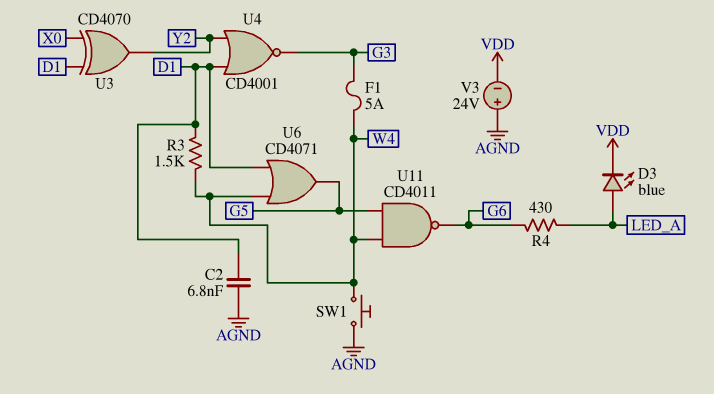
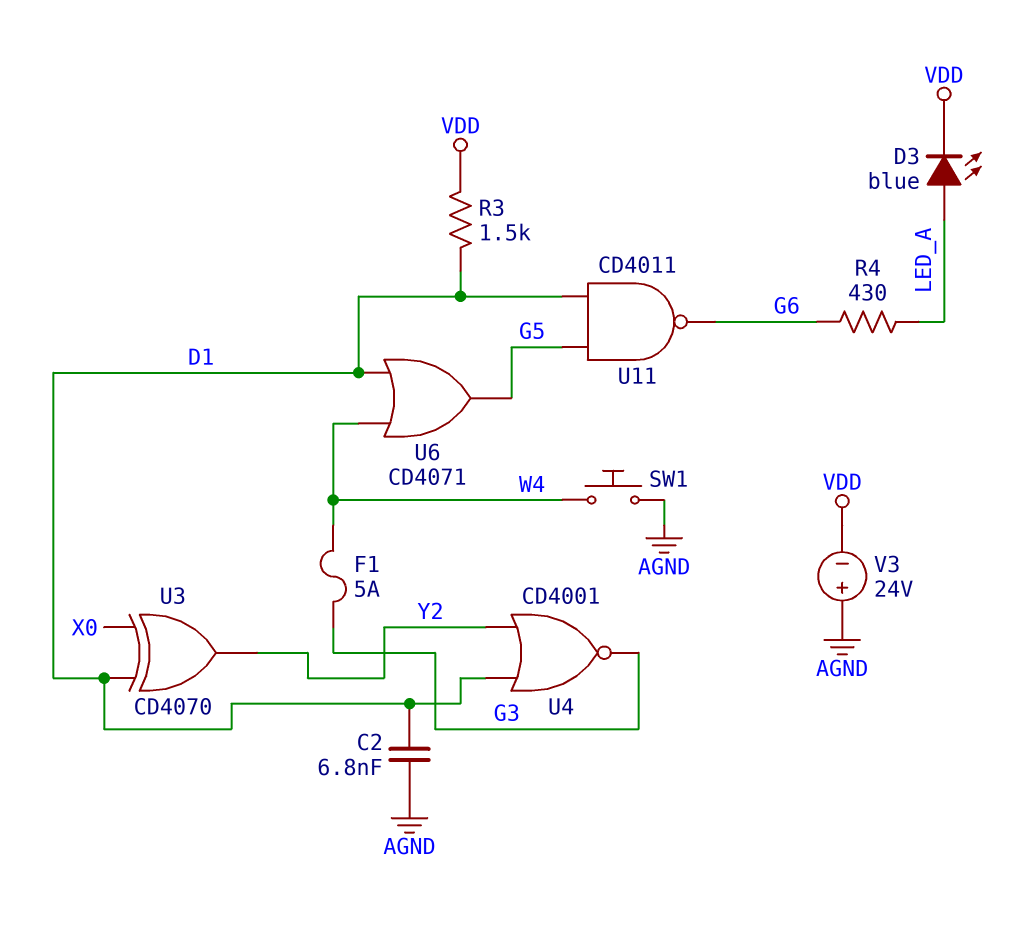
R3: 1.5k (D1, W4) -> 1.5k (D1, VDD)
U11: NAND CD4011 (in G5, in W4, out G6) -> NAND CD4011 (in D1, in G5, out G6)

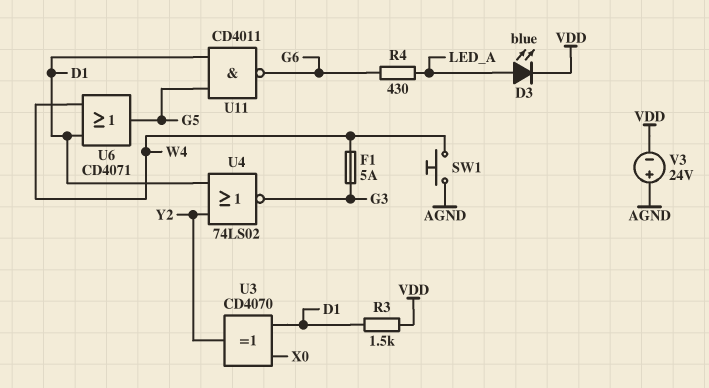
C2: 6.8nF (AGND, D1) -> none
U4: NOR CD4001 (in D1, in Y2, out G3) -> NOR 74LS02 (in D1, in Y2, out G3)

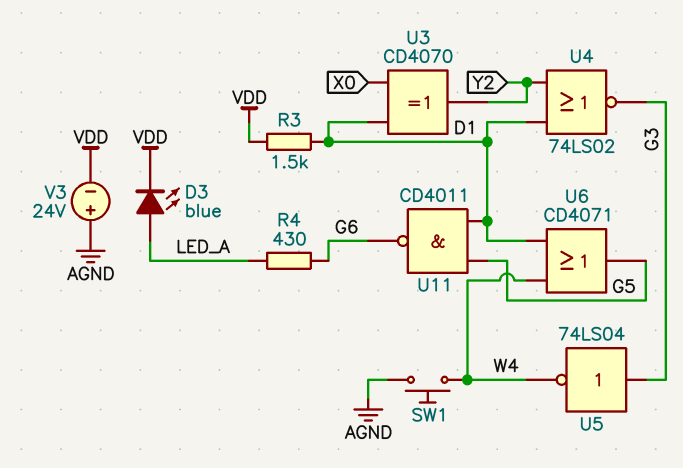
F1: 5A (G3, W4) -> none
U5: none -> NOT 74LS04 (in G3, out W4)

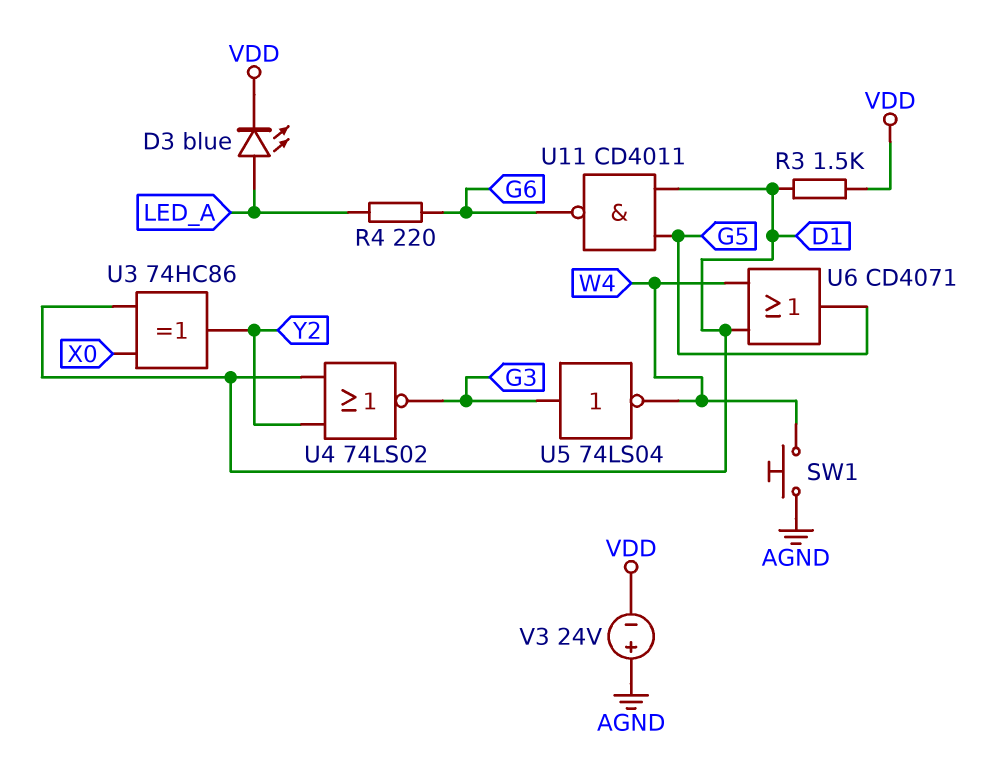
R4: 430 (G6, LED_A) -> 220 (G6, LED_A)
U3: XOR CD4070 (in D1, in X0, out Y2) -> XOR 74HC86 (in D1, in X0, out Y2)

